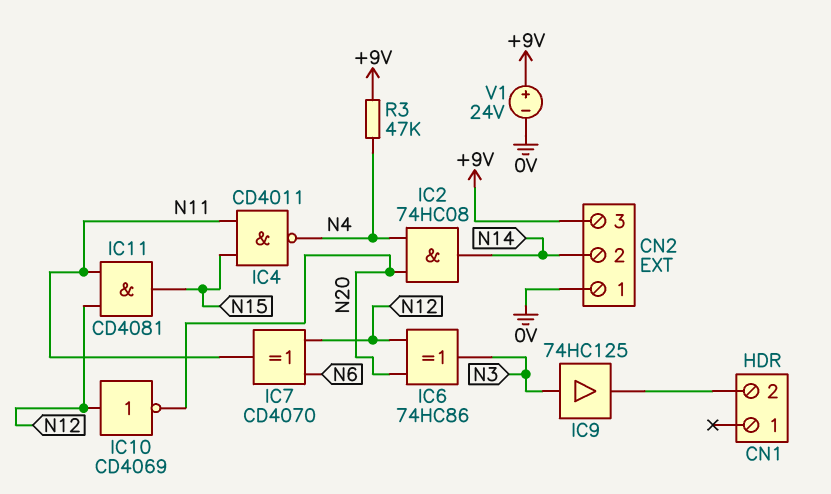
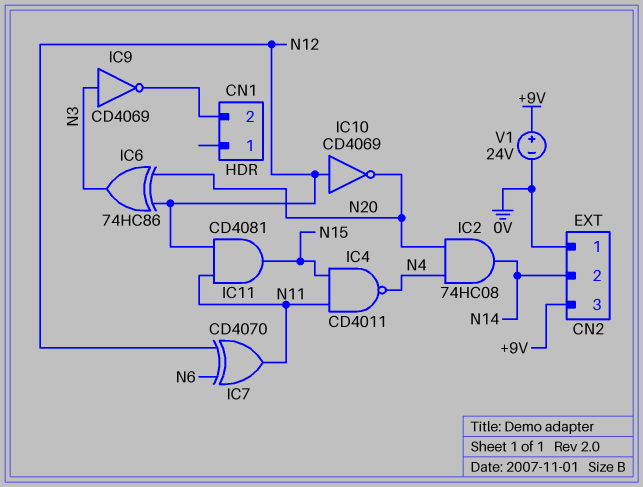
IC9: buffer 74HC125 (in N3, out CN1/2) -> NOT CD4069 (in N3, out CN1/2)
R3: 47k (+9V, N4) -> none

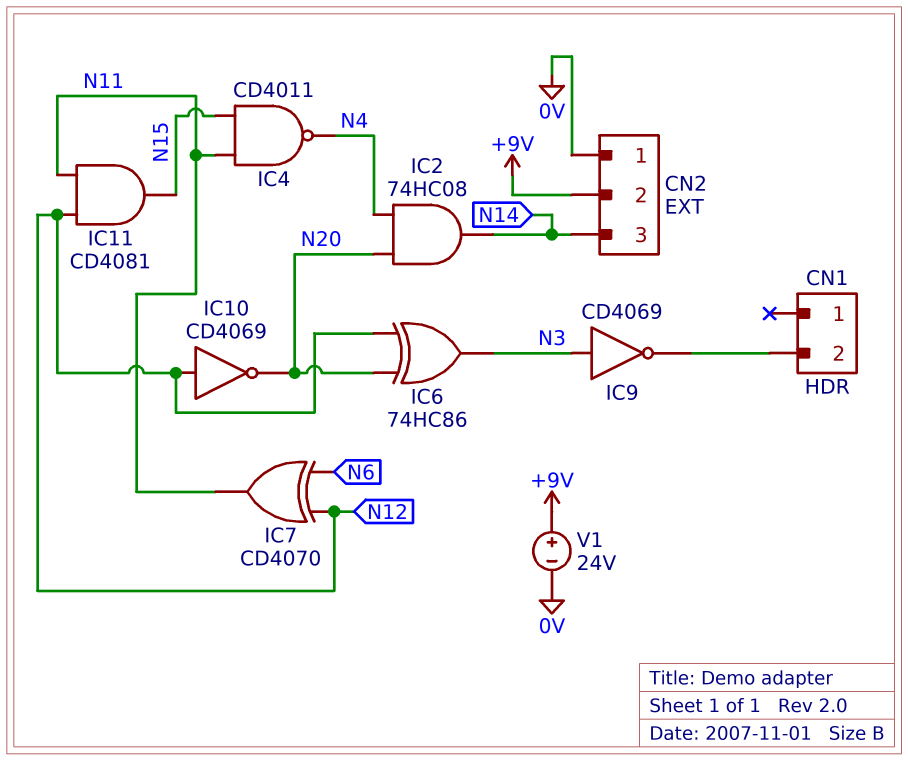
CN2 pin 2: N14 -> +9V
CN2 pin 3: +9V -> N14

